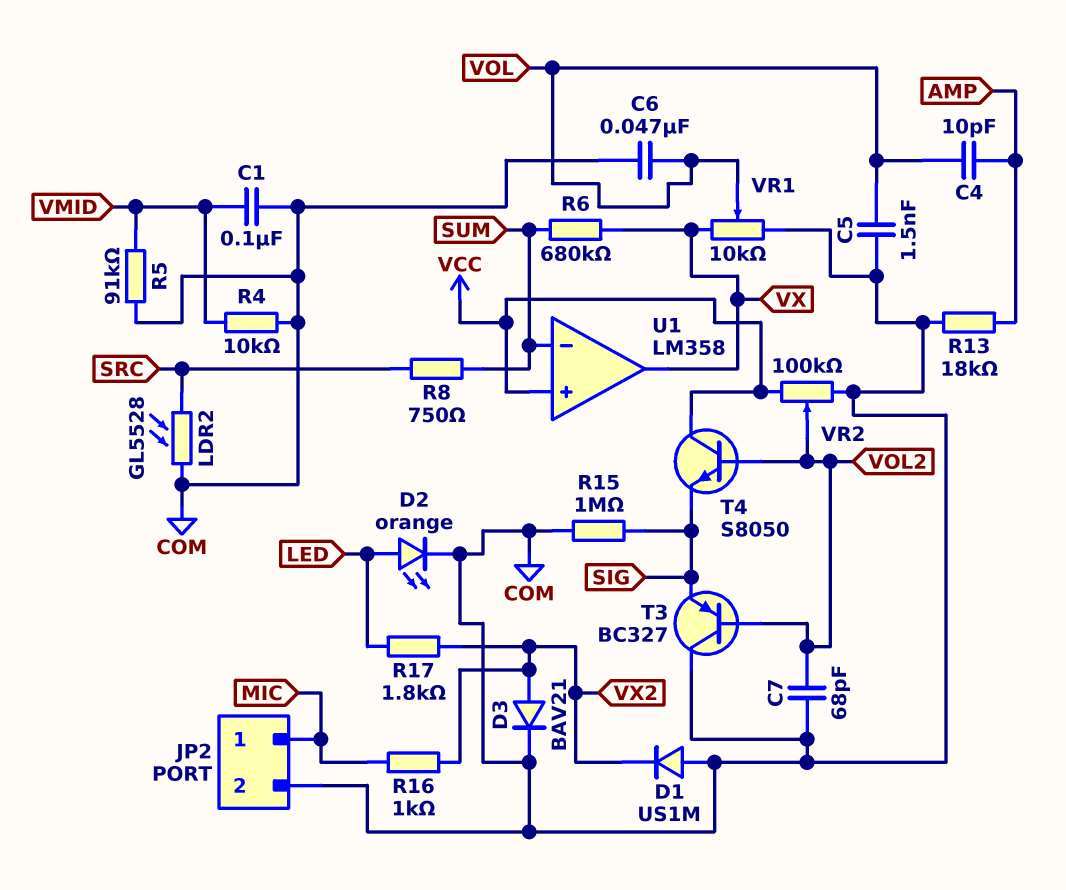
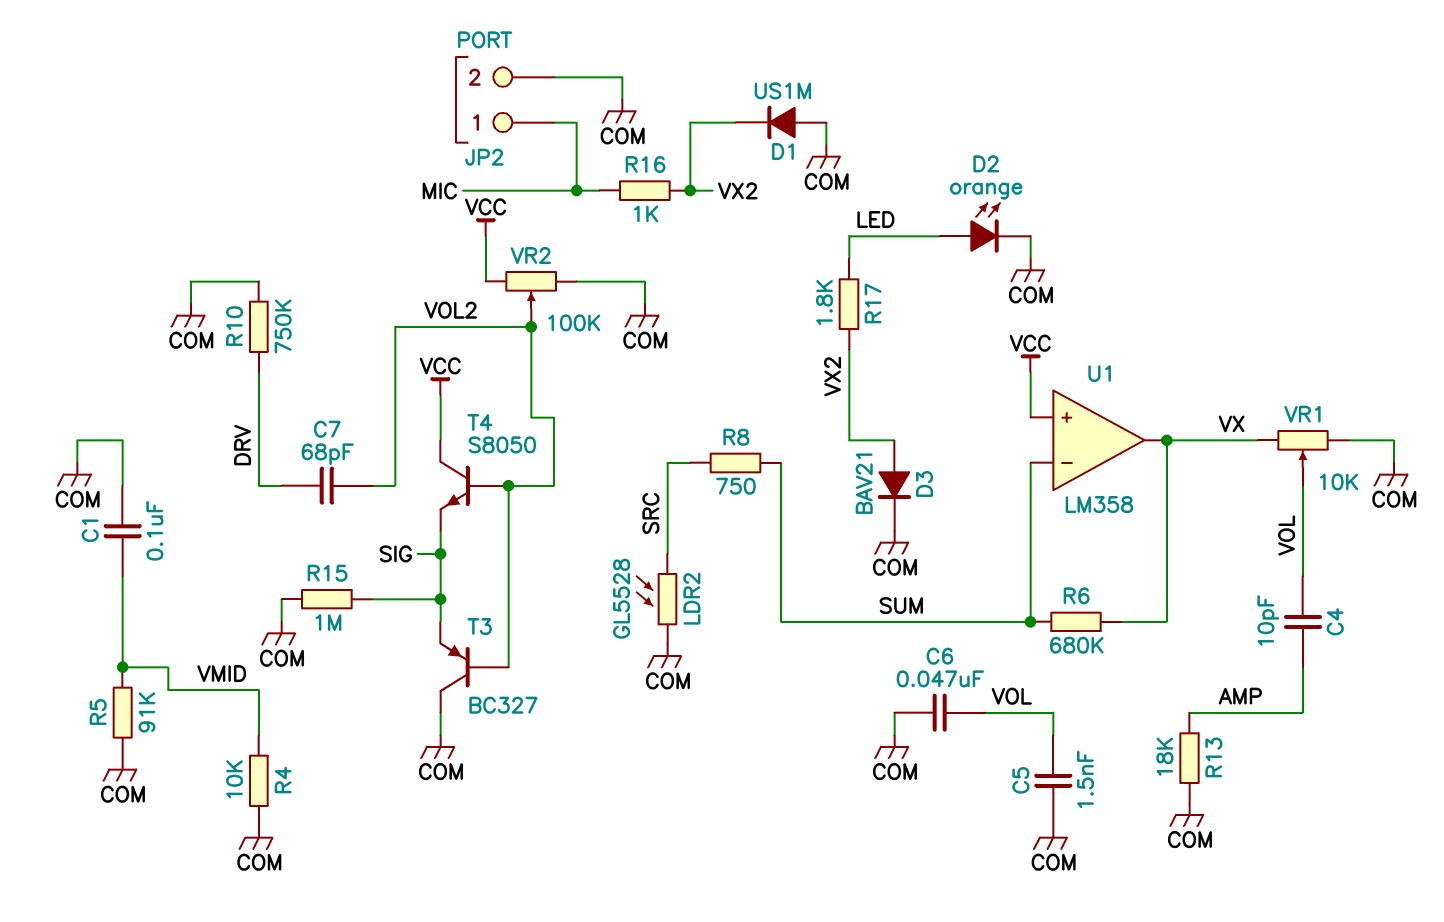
C7: 68pF (COM, VOL2) -> 68pF (DRV, VOL2)
R10: none -> 750k (COM, DRV)

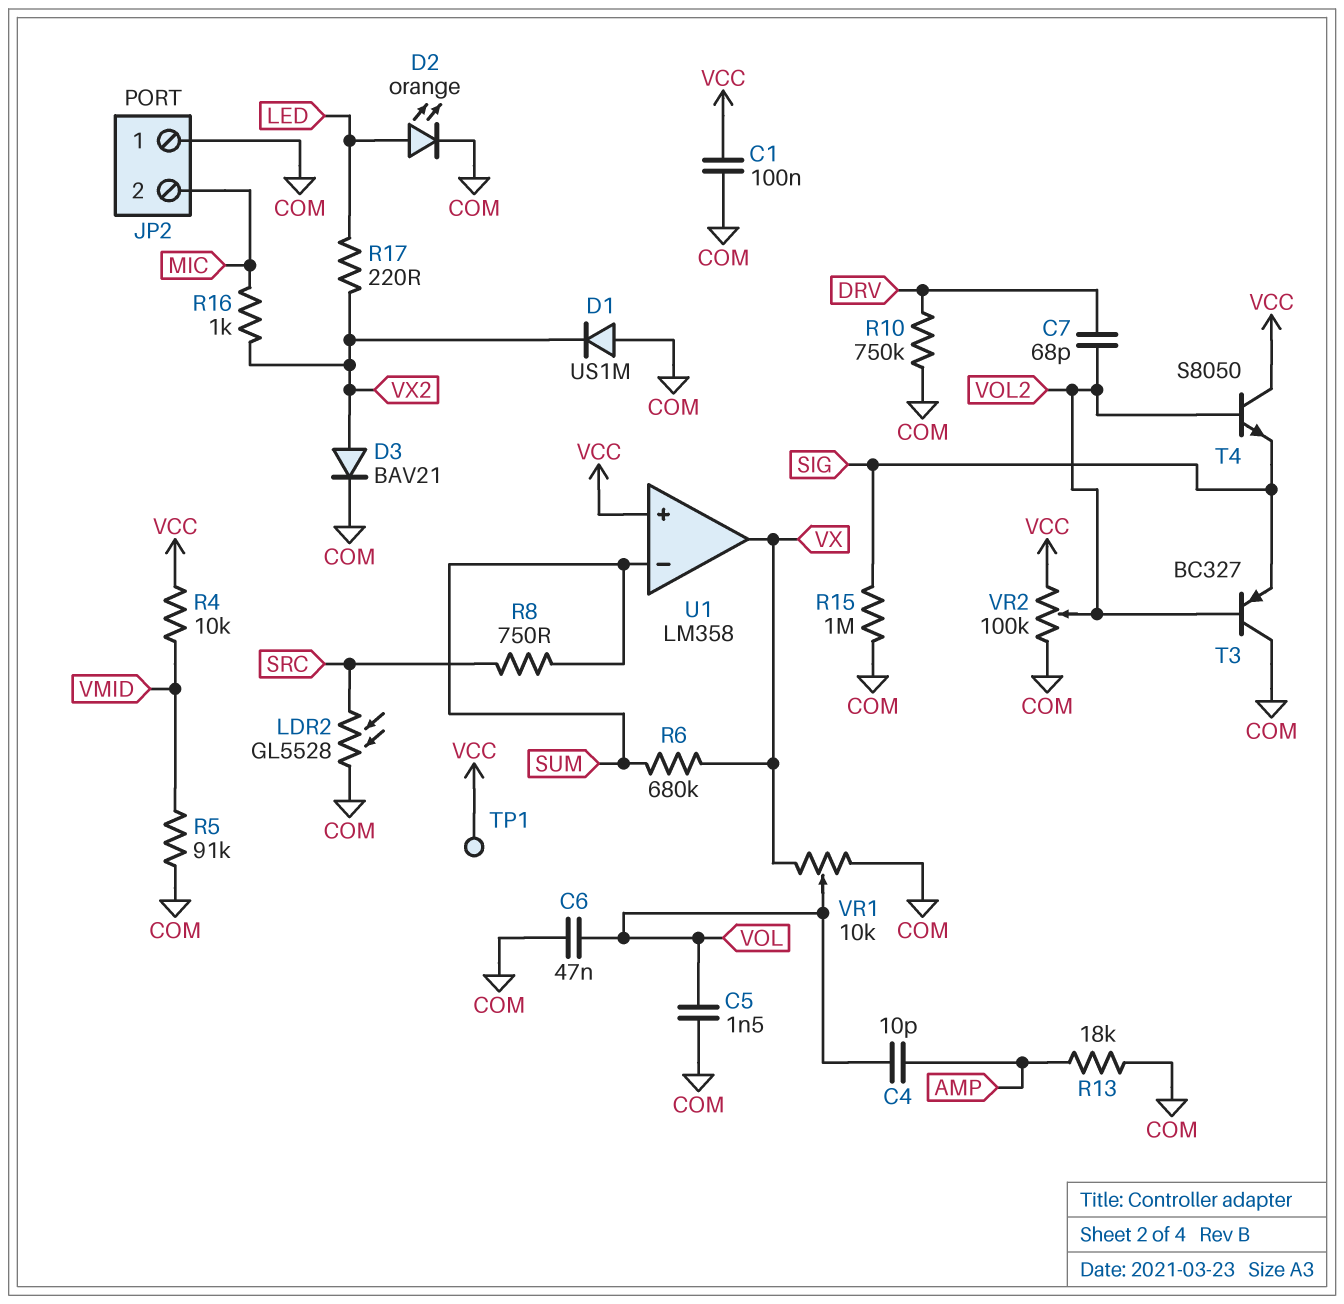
C1: 100nF (COM, VMID) -> 100nF (COM, VCC)
JP2 pin 1: MIC -> COM
JP2 pin 2: COM -> MIC
R4: 10k (COM, VMID) -> 10k (VCC, VMID)
R17: 1.8k (LED, VX2) -> 220 (LED, VX2)
TP1: none -> test point (VCC)

